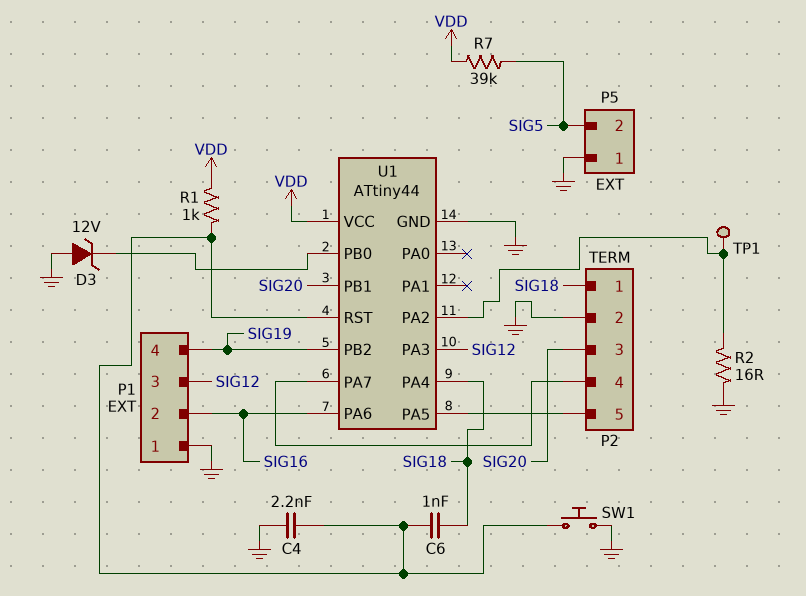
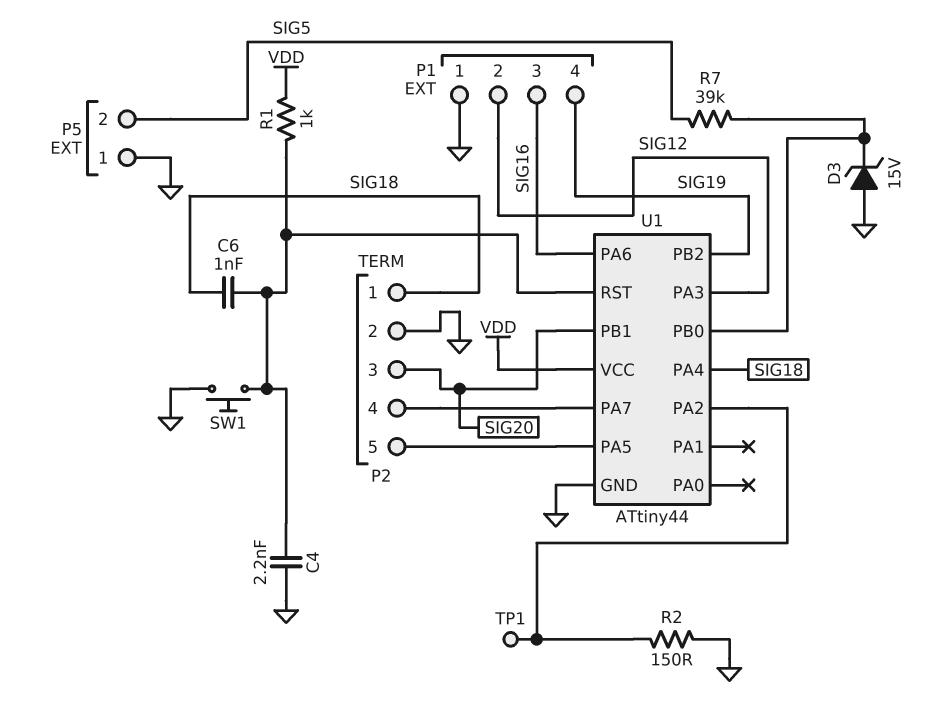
D3: zener 12V (A GND, K U1/PB0) -> zener 15V (A GND, K U1/PB0)
P1 pin 2: SIG16 -> SIG12
P1 pin 3: SIG12 -> SIG16
R2: 16 (GND, U1/PA2) -> 150 (GND, U1/PA2)
R7: 39k (SIG5, VDD) -> 39k (SIG5, U1/PB0)

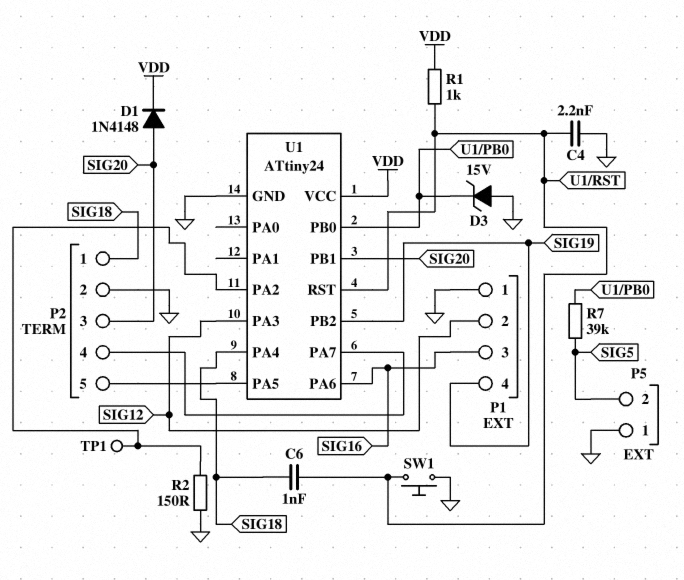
D1: none -> diode 1N4148 (A SIG20, K VDD)
U1: ATtiny44 -> ATtiny24

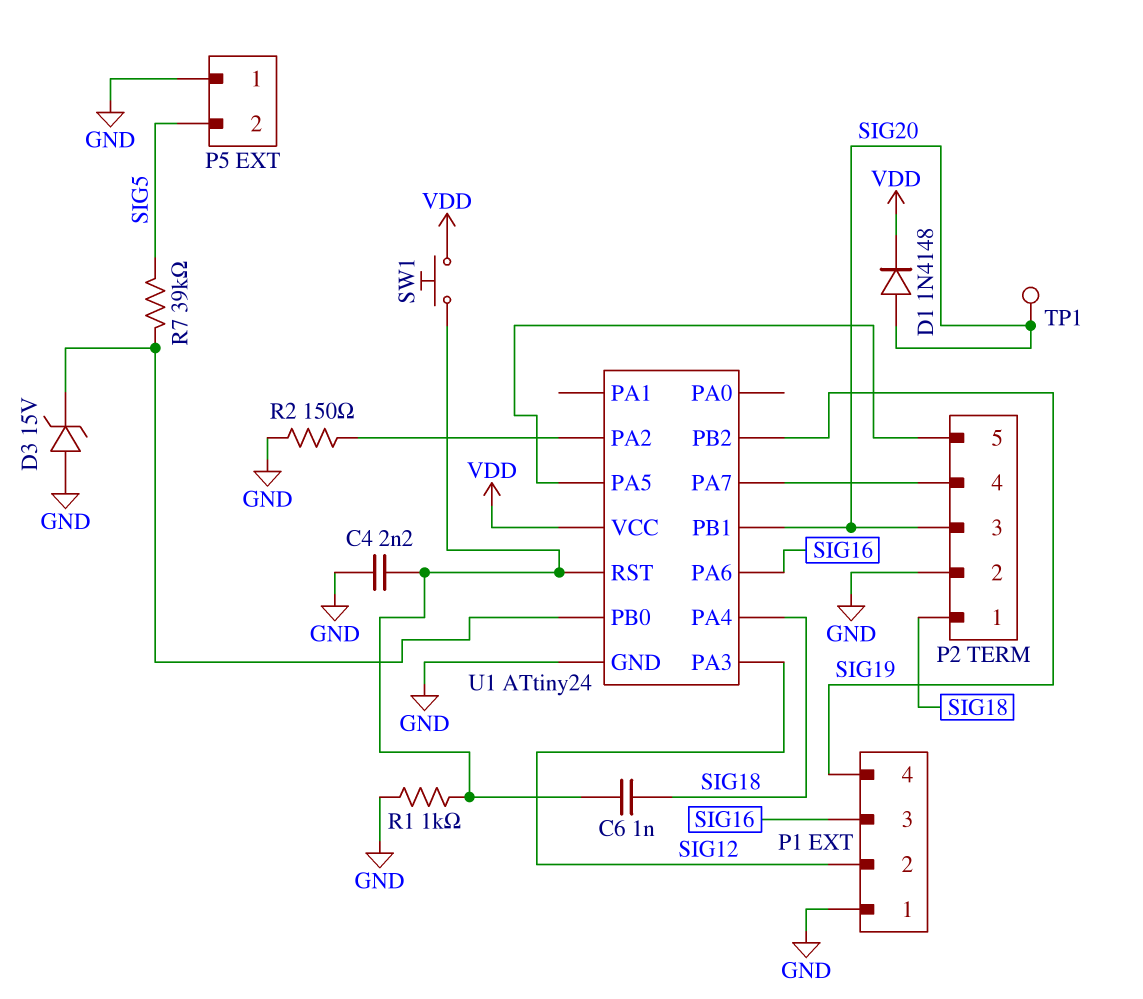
R1: 1k (U1/RST, VDD) -> 1k (GND, U1/RST)
SW1: button (GND, U1/RST) -> button (U1/RST, VDD)
TP1: test point (U1/PA2) -> test point (SIG20)

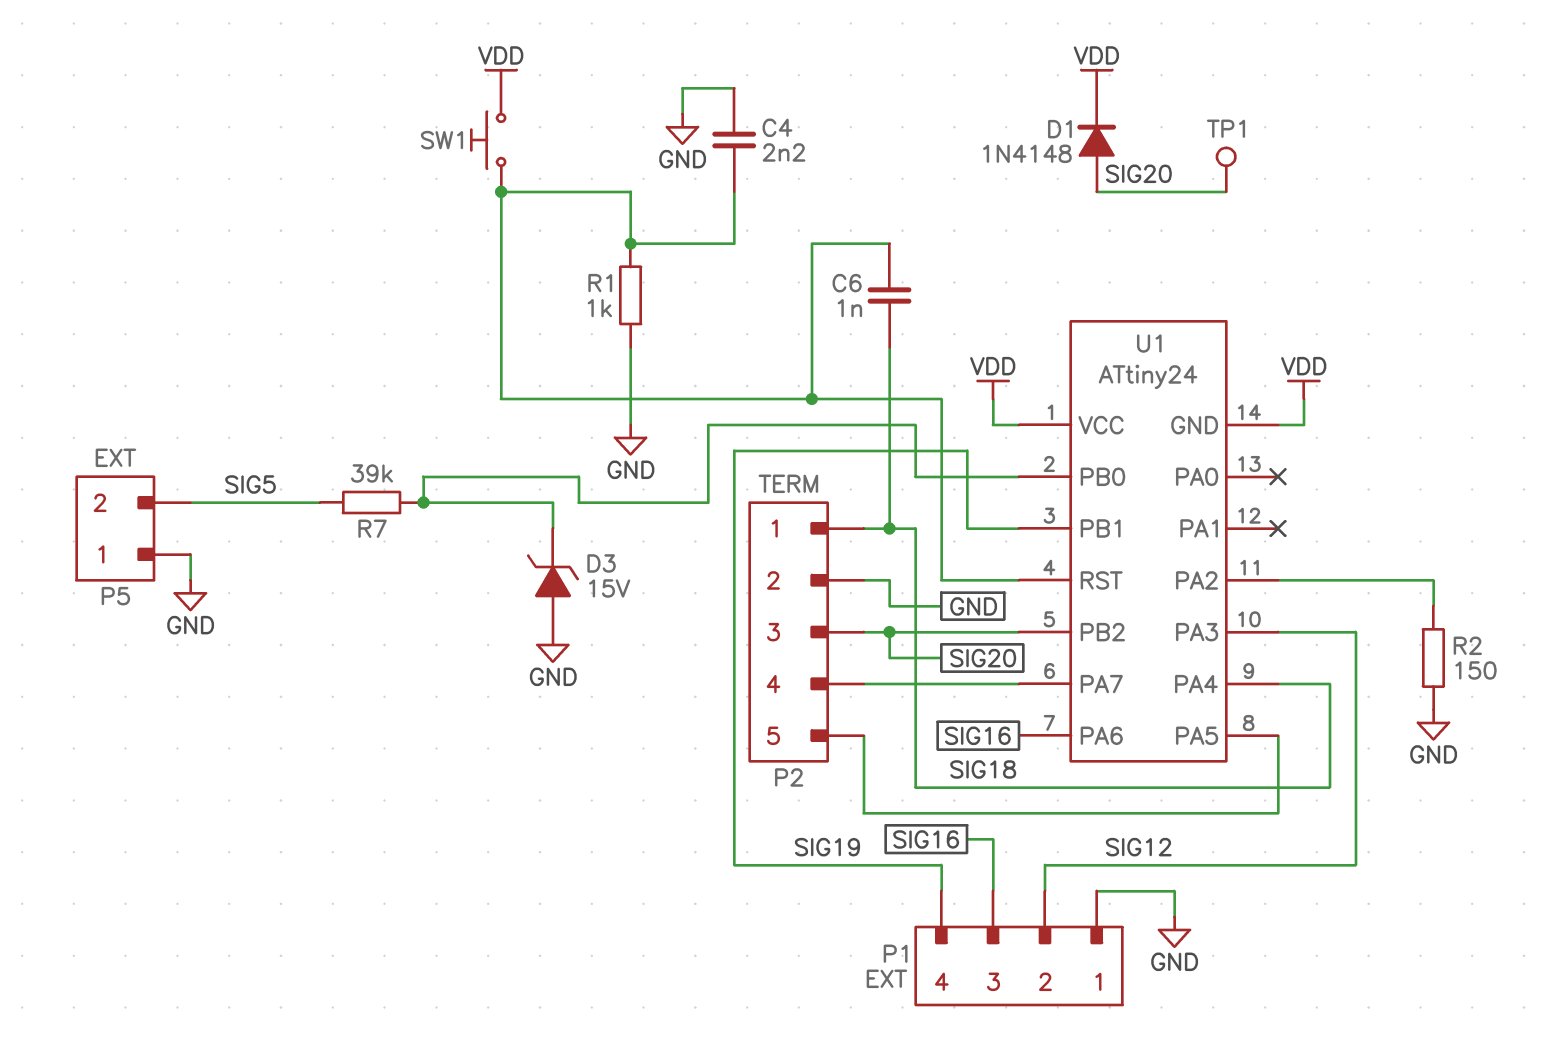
U1 pin GND: GND -> VDD
U1 pin PB1: SIG20 -> SIG19
U1 pin PB2: SIG19 -> SIG20

